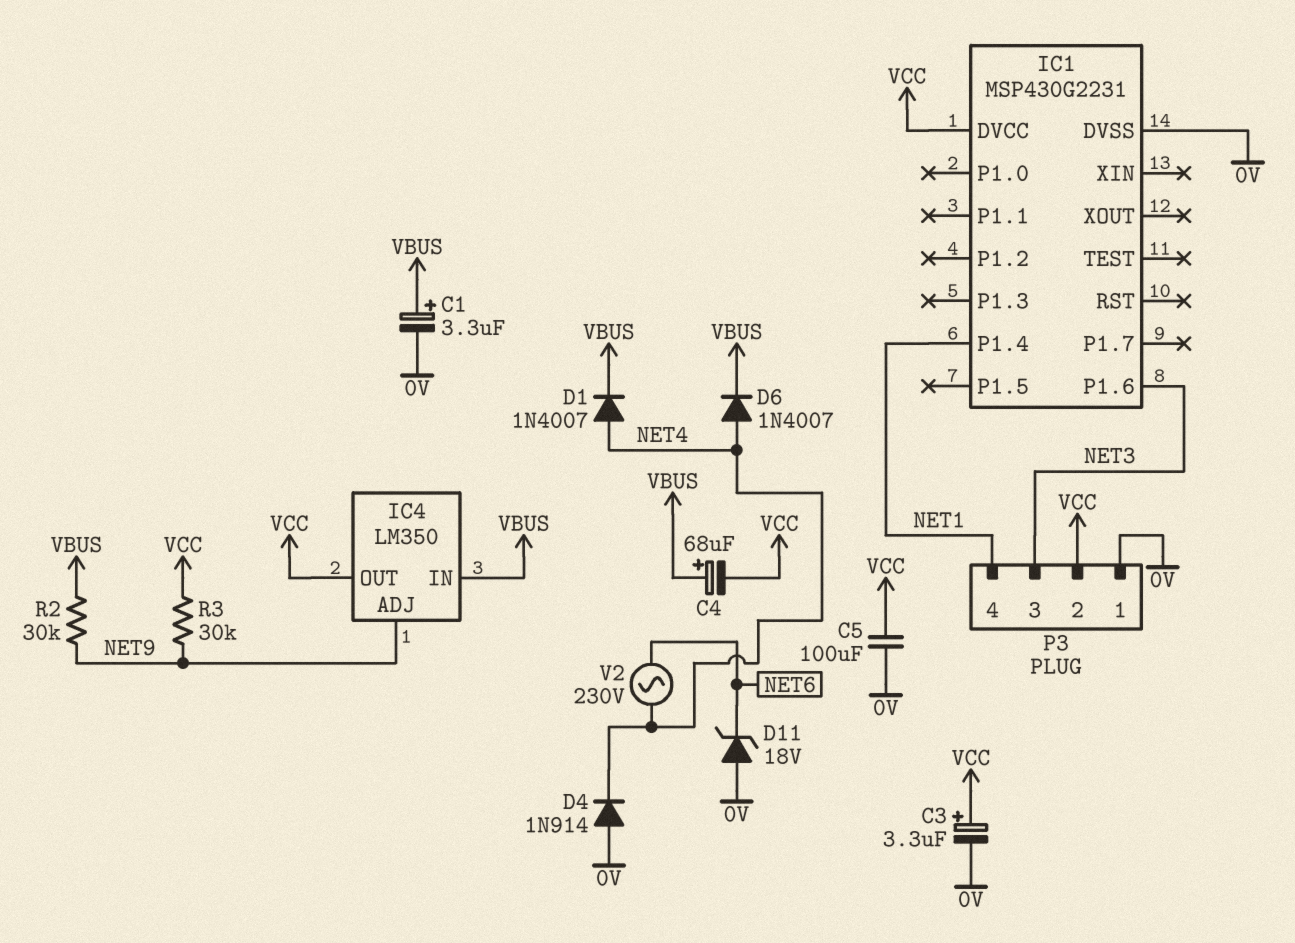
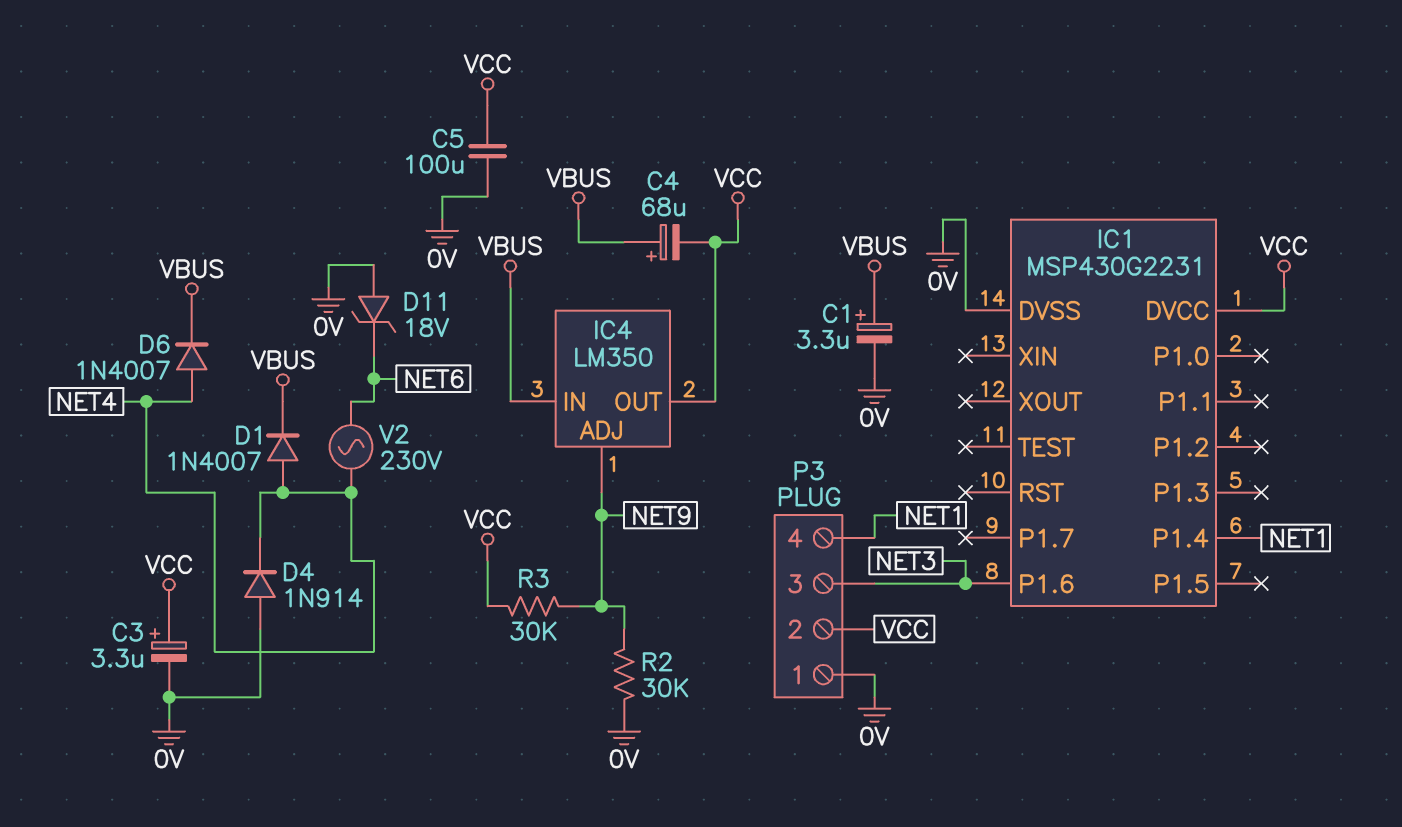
R2: 30k (NET9, VBUS) -> 30k (0V, NET9)

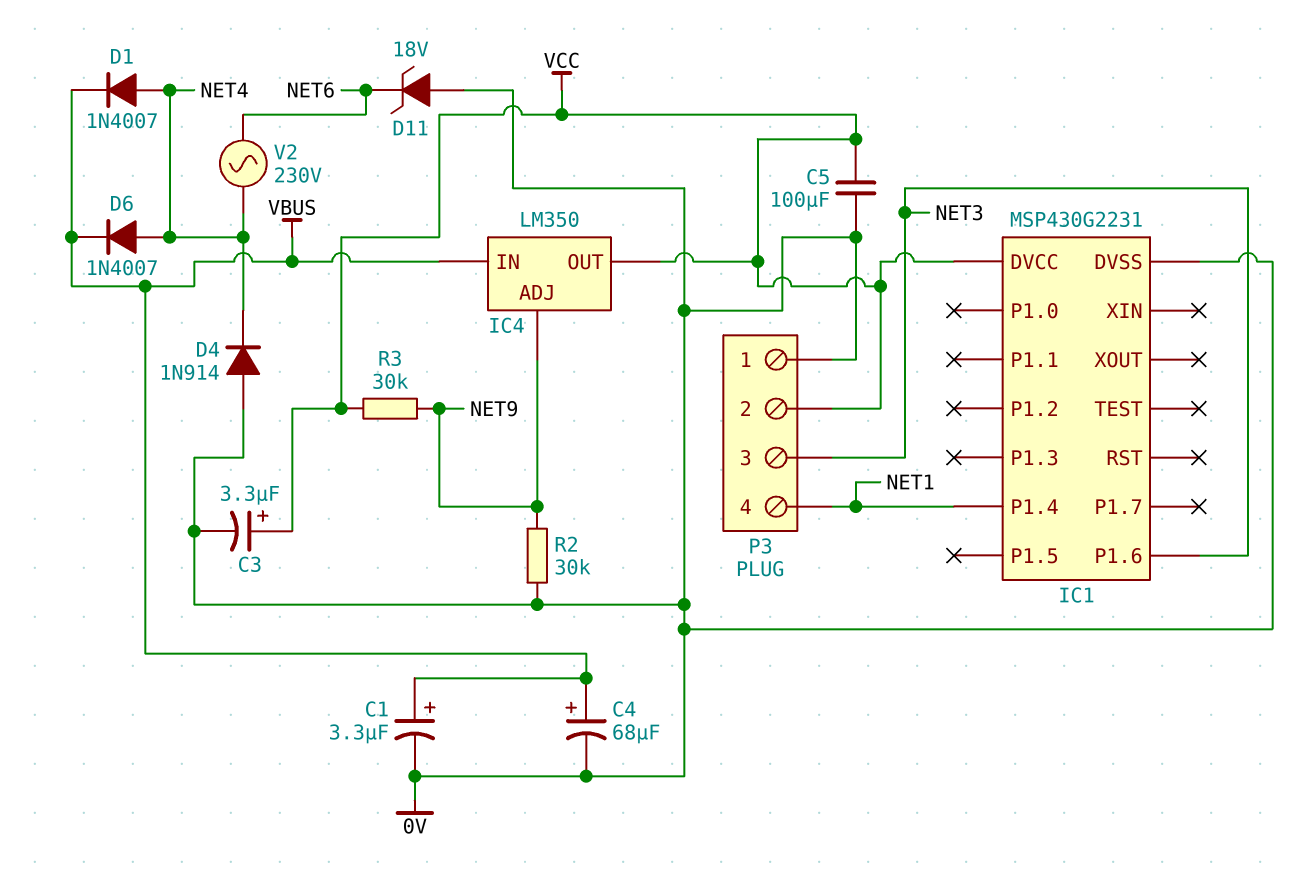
C4: 68uF (plus VBUS, minus VCC) -> 68uF (plus VBUS, minus 0V)

